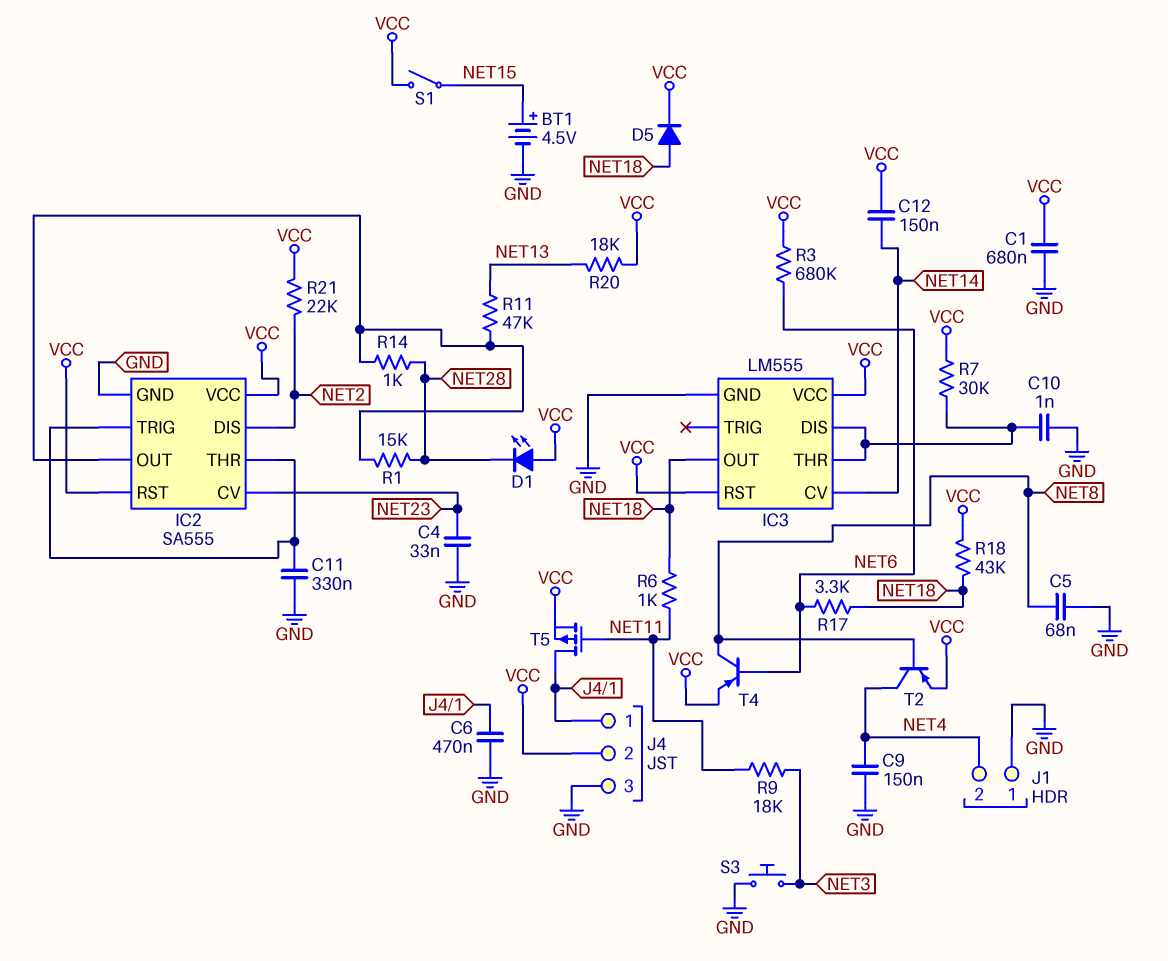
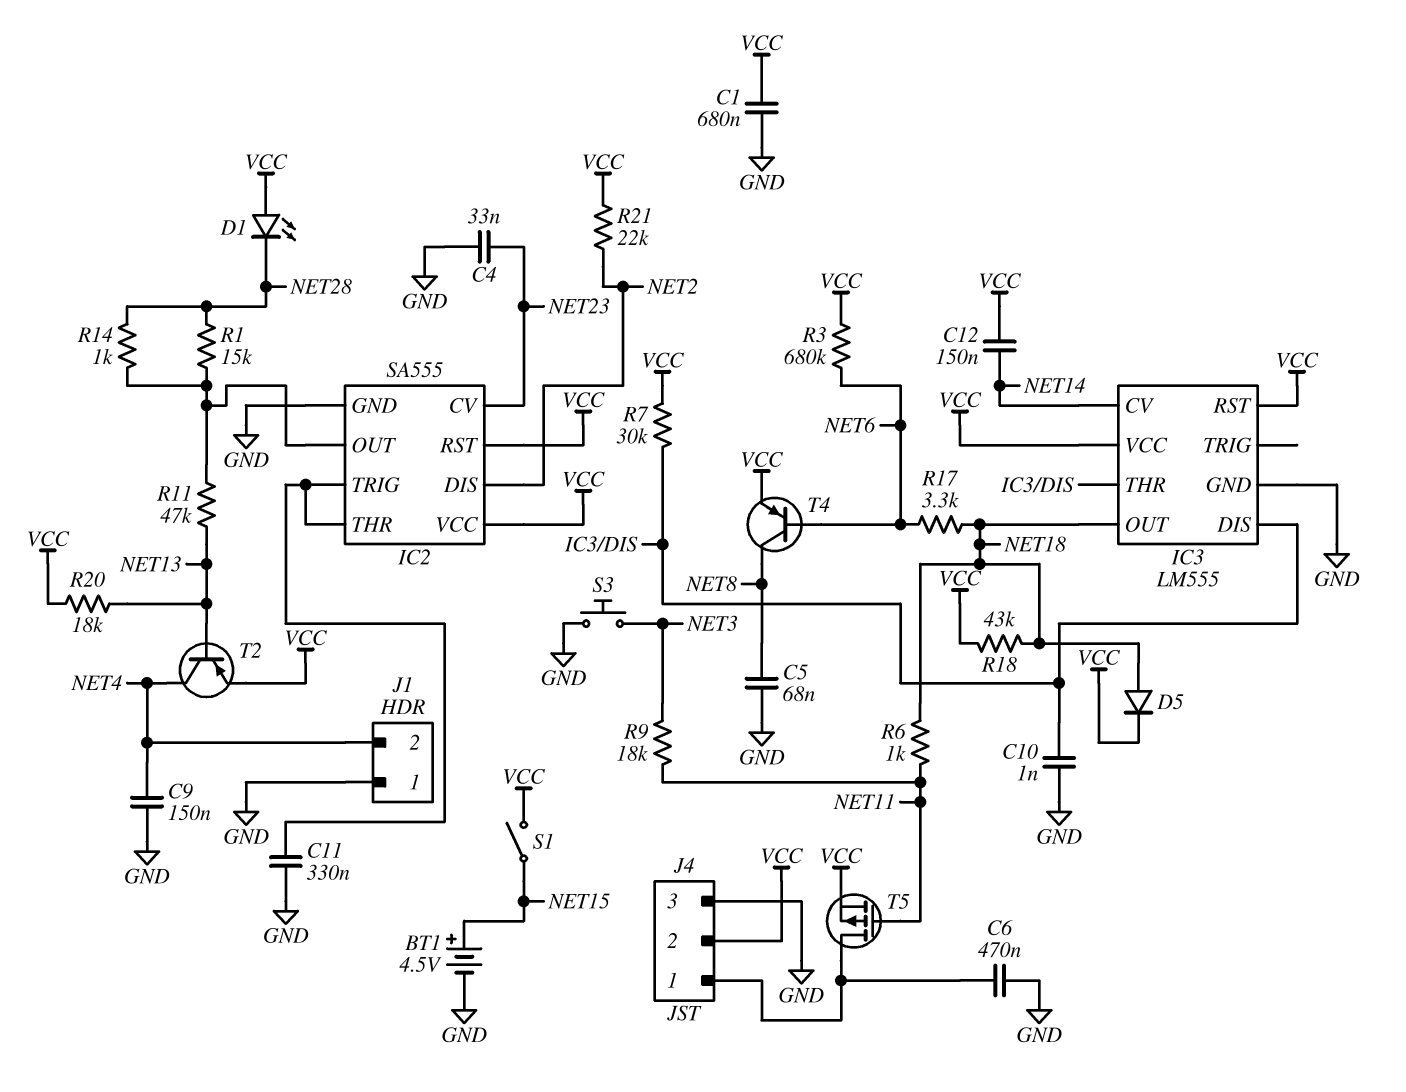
T2: PNP (B NET8, C NET4, E VCC) -> PNP (B NET13, C NET4, E VCC)

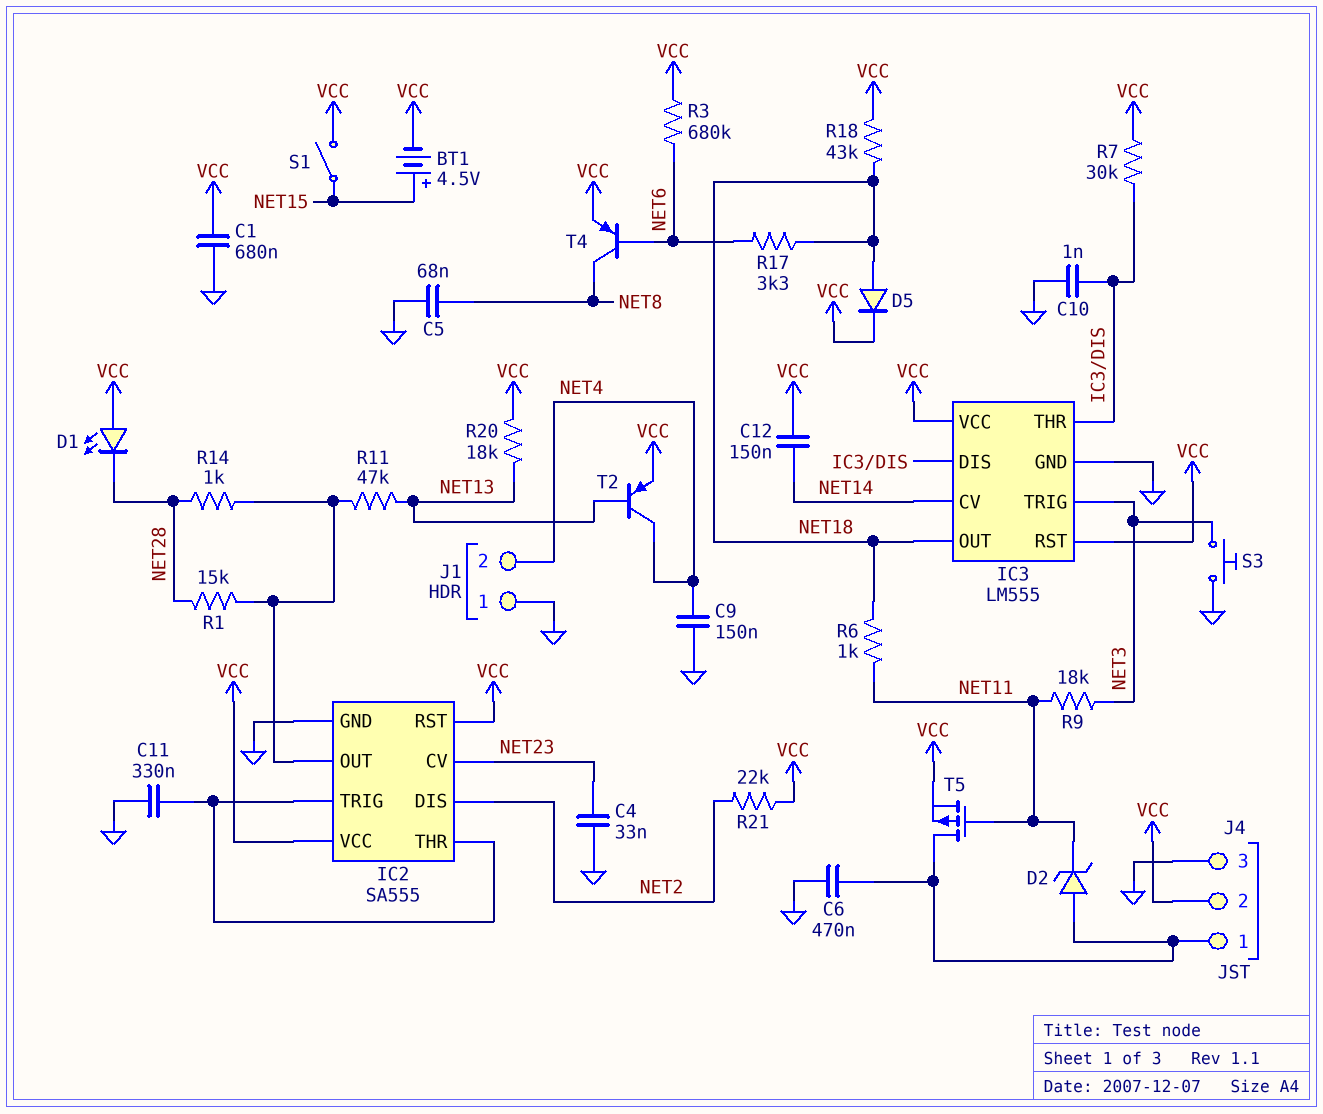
BT1: 4.5V (plus NET15, minus GND) -> 4.5V (plus NET15, minus VCC)
D2: none -> zener (A J4/1, K NET11)
IC3 pin TRIG: none -> NET3

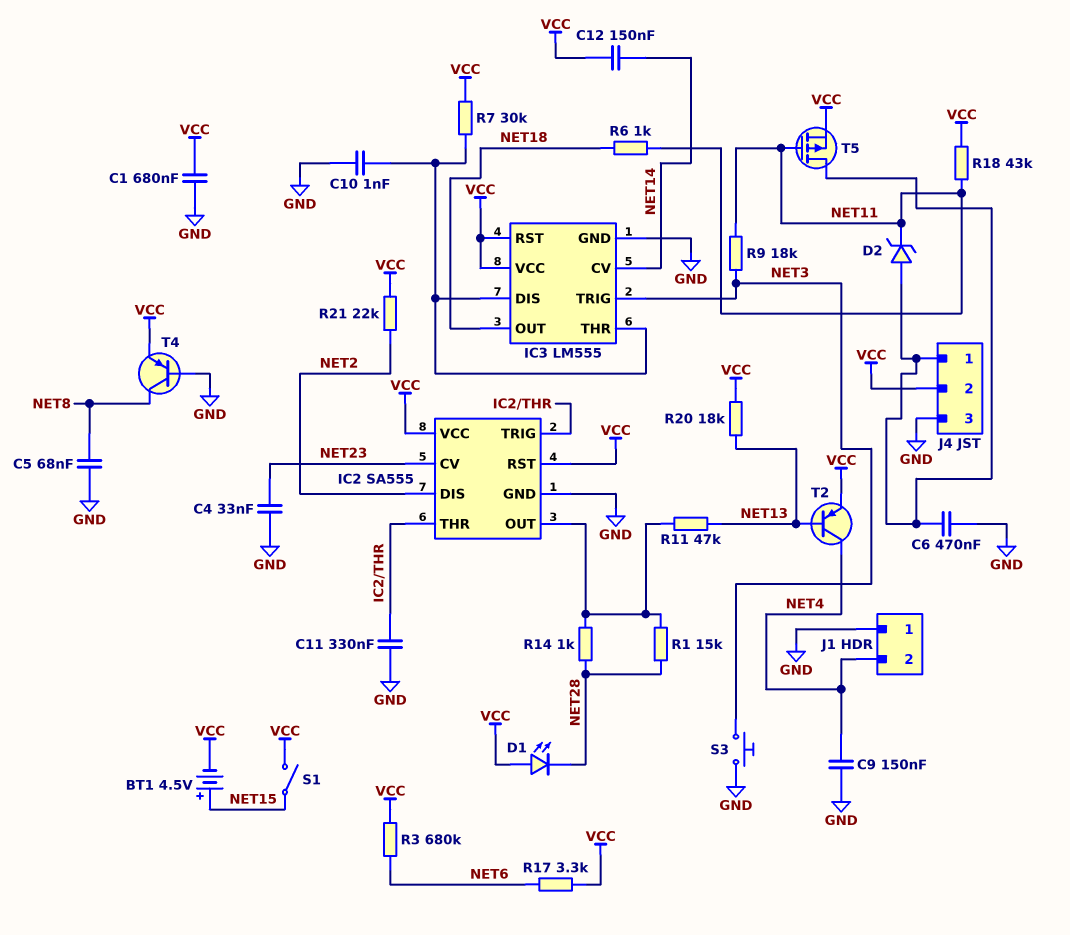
D5: diode (A NET18, K VCC) -> none
R17: 3.3k (NET6, NET18) -> 3.3k (NET6, VCC)
R18: 43k (NET18, VCC) -> 43k (NET11, VCC)
T4: PNP (B NET6, C NET8, E VCC) -> PNP (B GND, C NET8, E VCC)

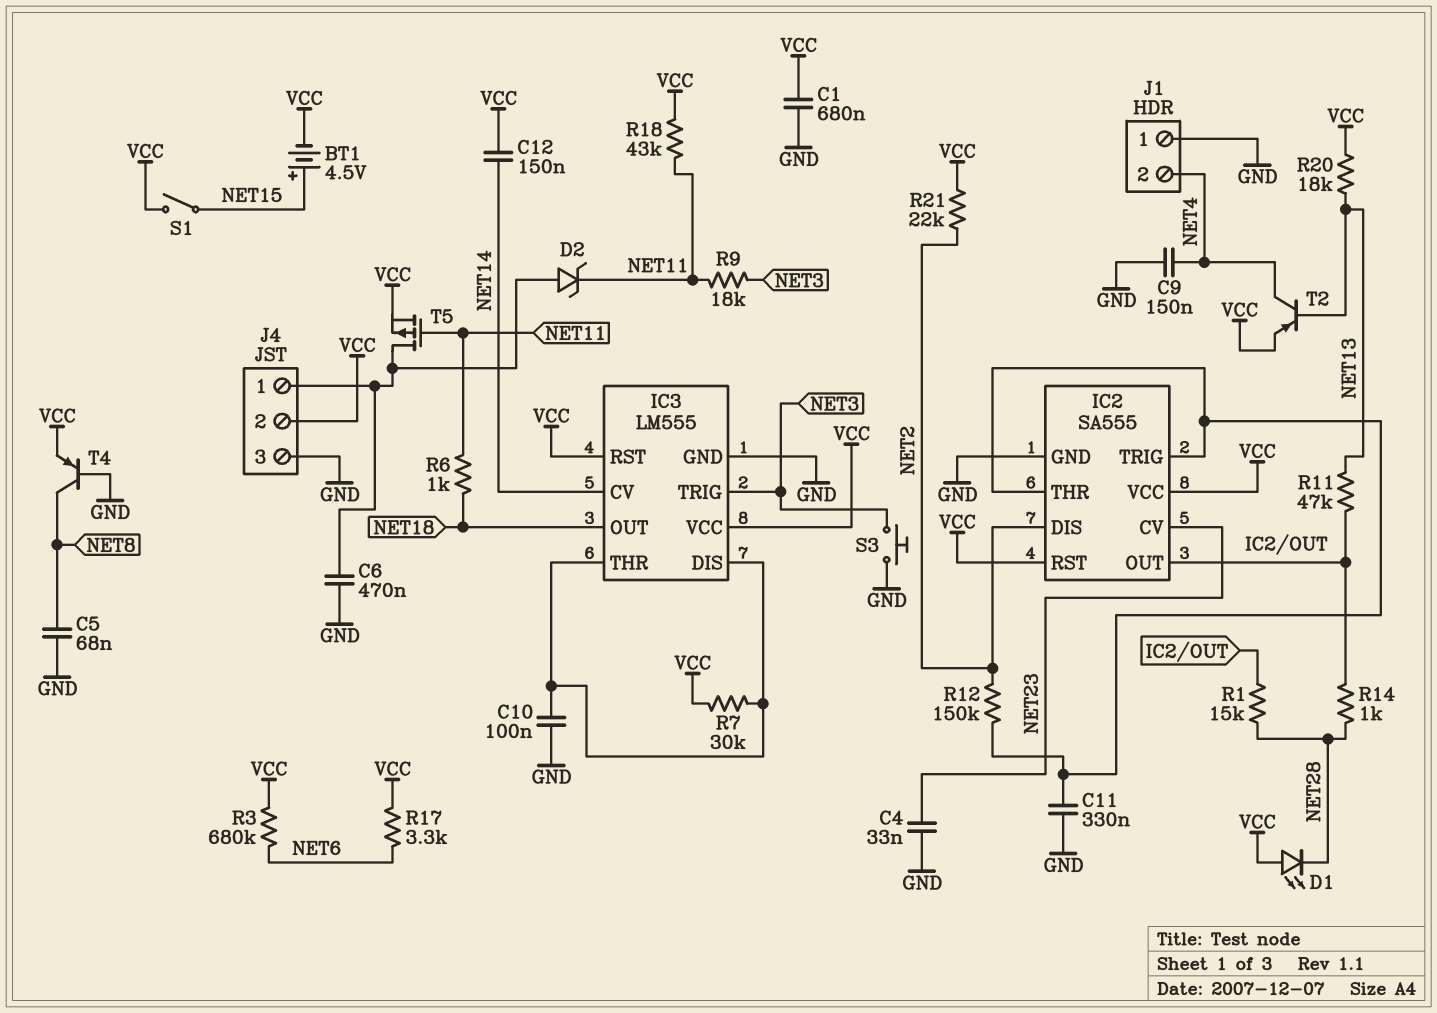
C10: 1nF (GND, IC3/DIS) -> 100nF (GND, IC3/DIS)
R12: none -> 150k (IC2/THR, NET2)

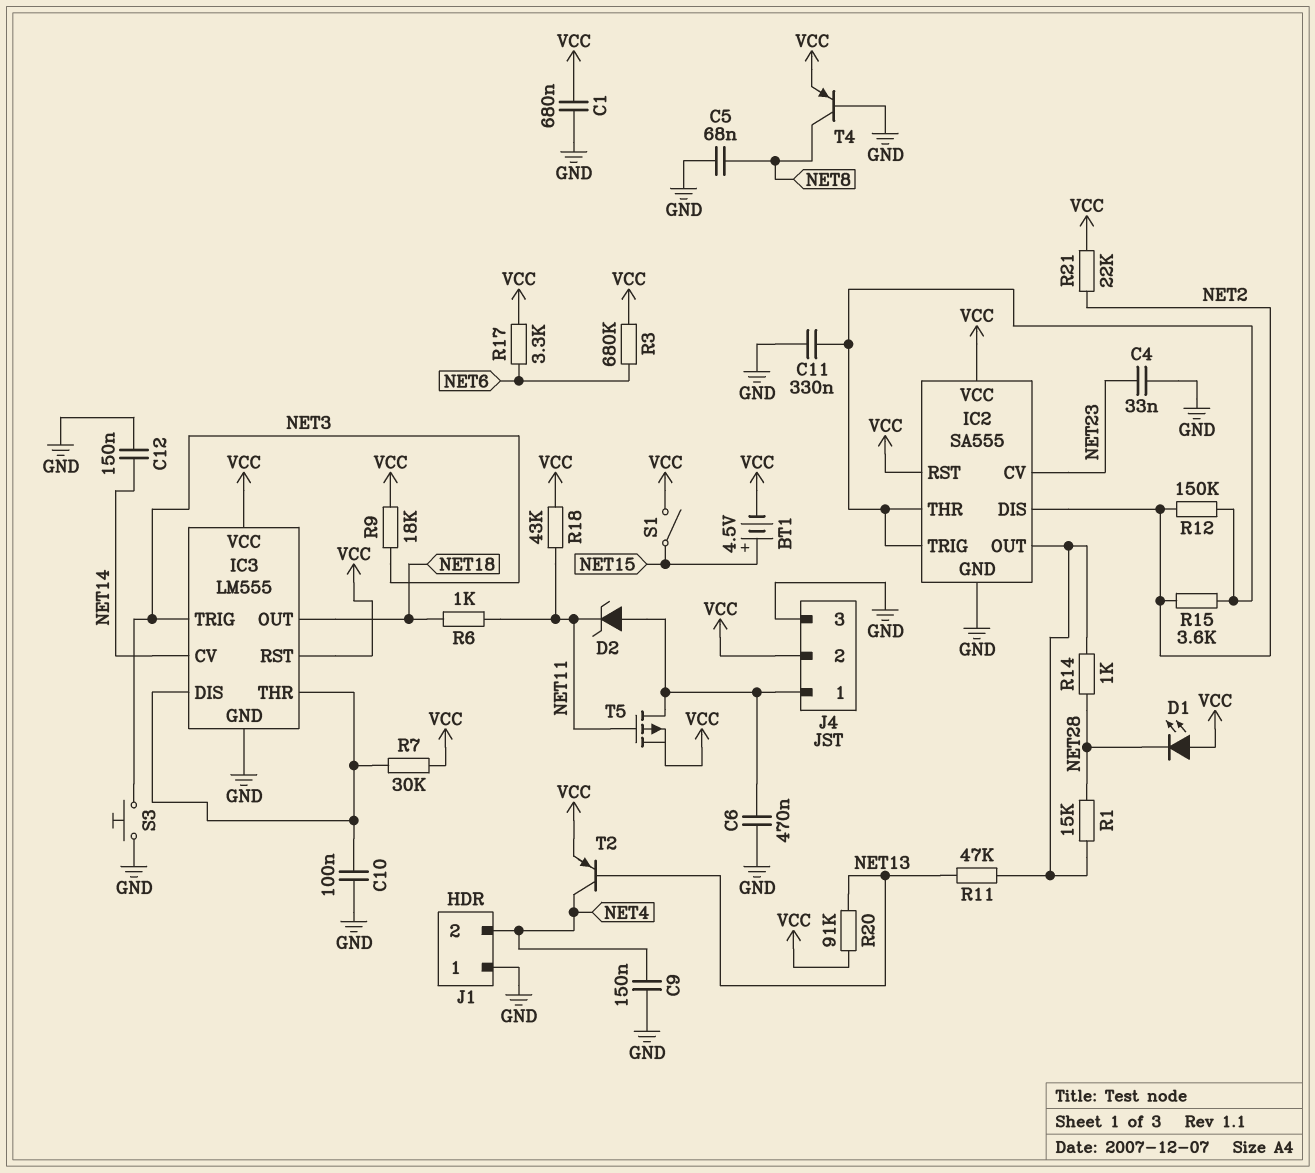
C12: 150nF (NET14, VCC) -> 150nF (GND, NET14)
R9: 18k (NET3, NET11) -> 18k (NET3, VCC)
R15: none -> 3.6k (IC2/THR, NET2)
R20: 18k (NET13, VCC) -> 91k (NET13, VCC)

